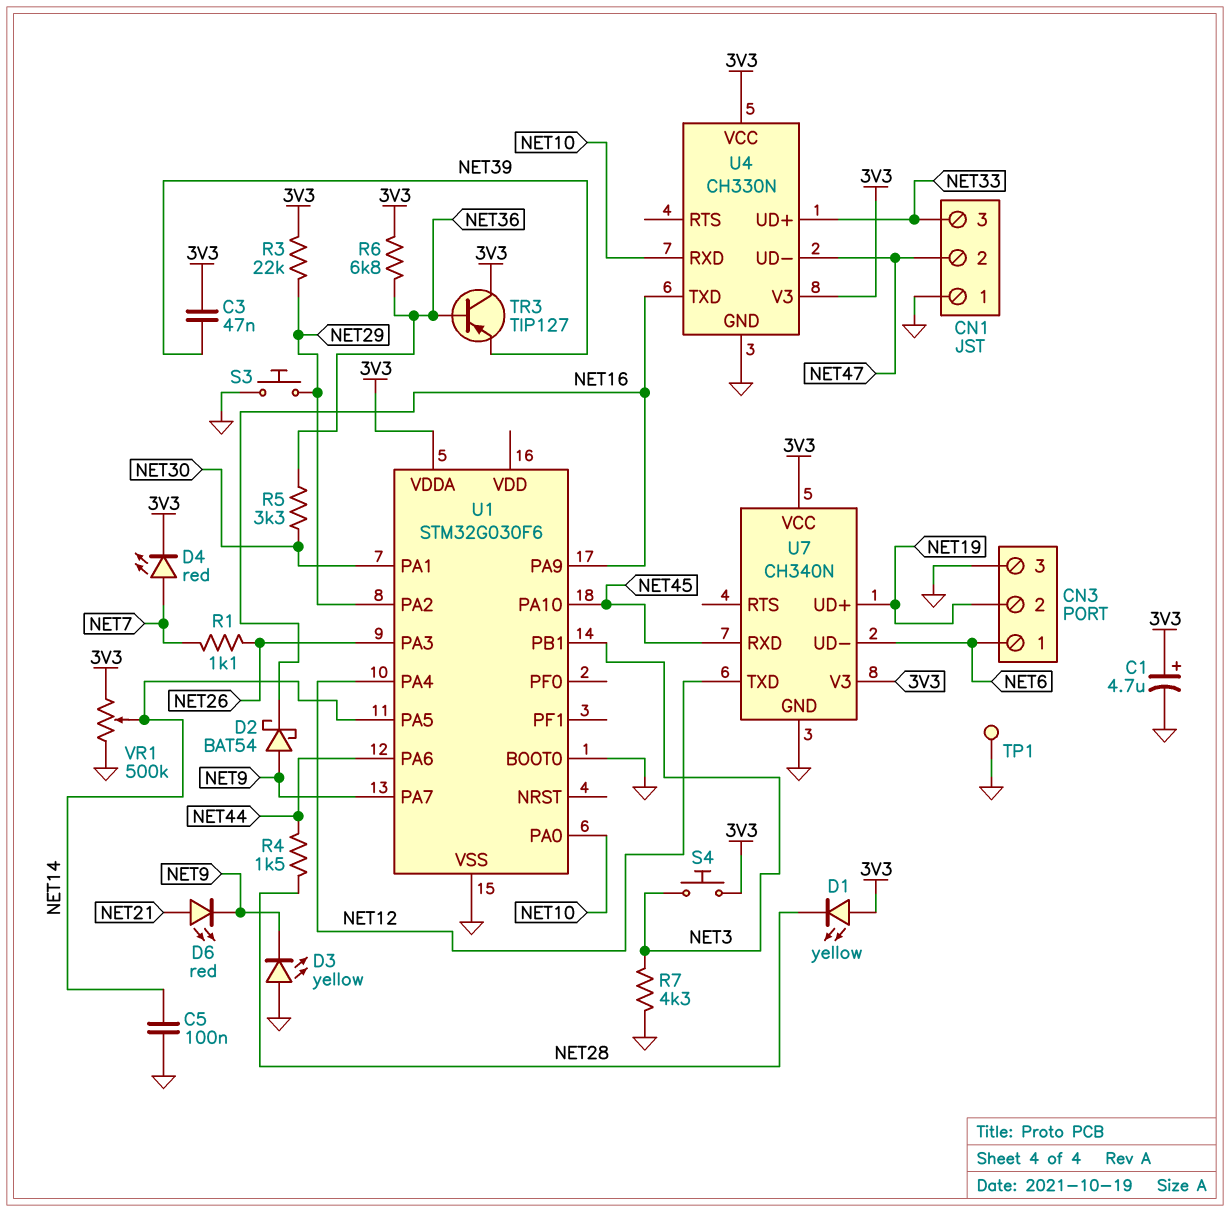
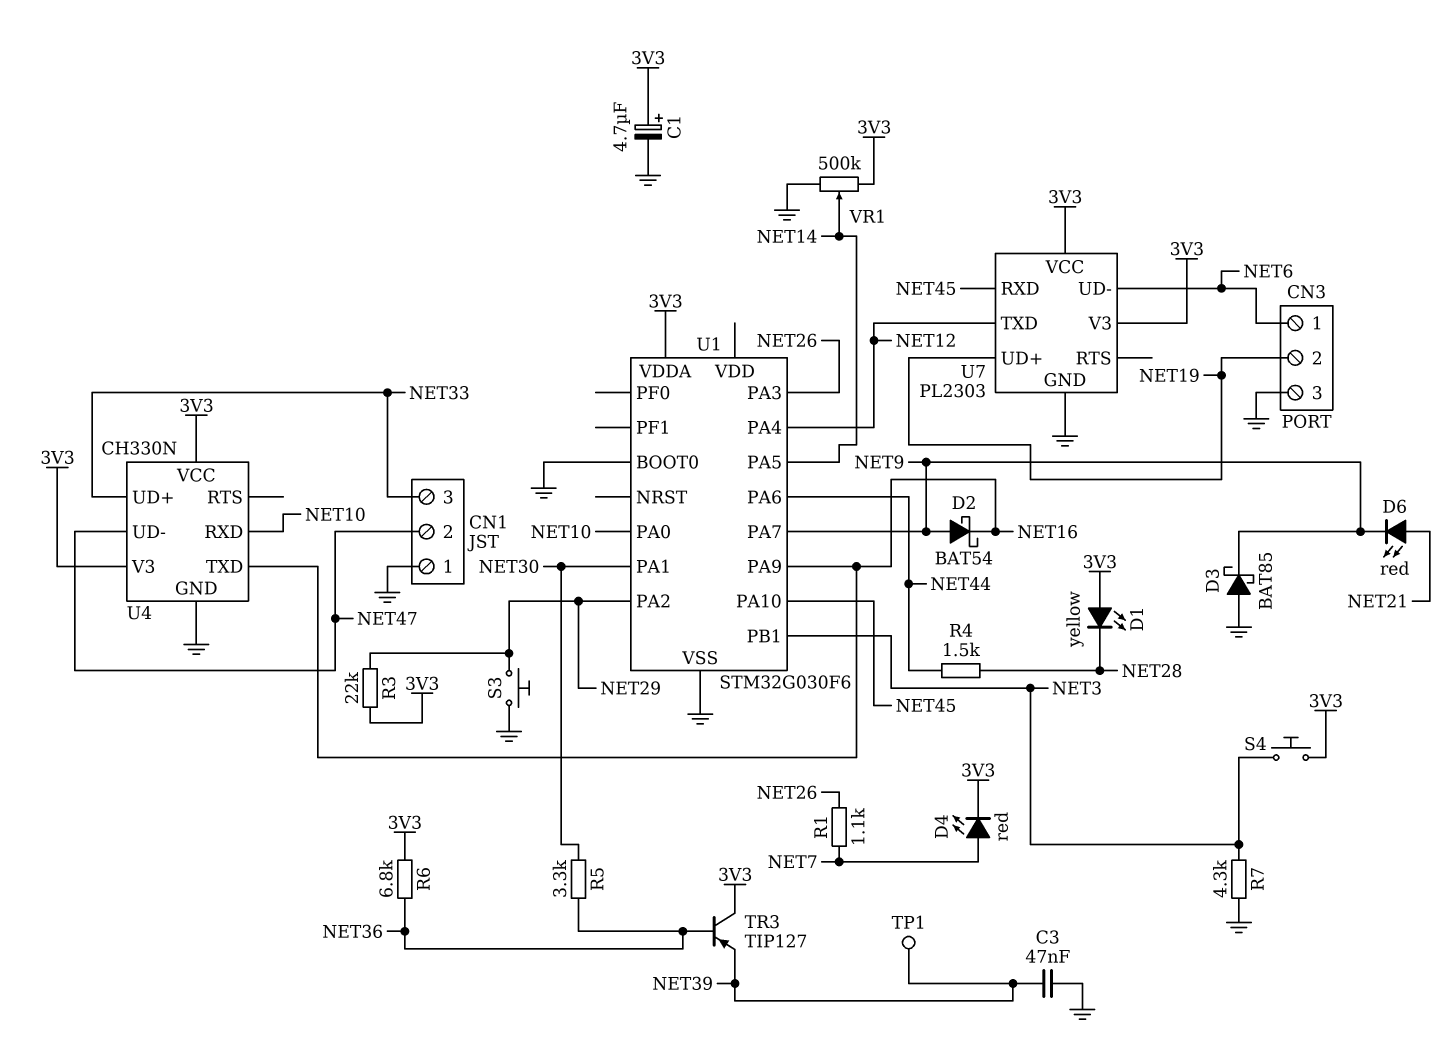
C3: 47nF (3V3, NET39) -> 47nF (GND, NET39)
C5: 100nF (GND, NET14) -> none
D3: LED yellow (A GND, K NET9) -> schottky BAT85 (A GND, K NET9)
TP1: test point (GND) -> test point (NET39)
U7: CH340N -> PL2303

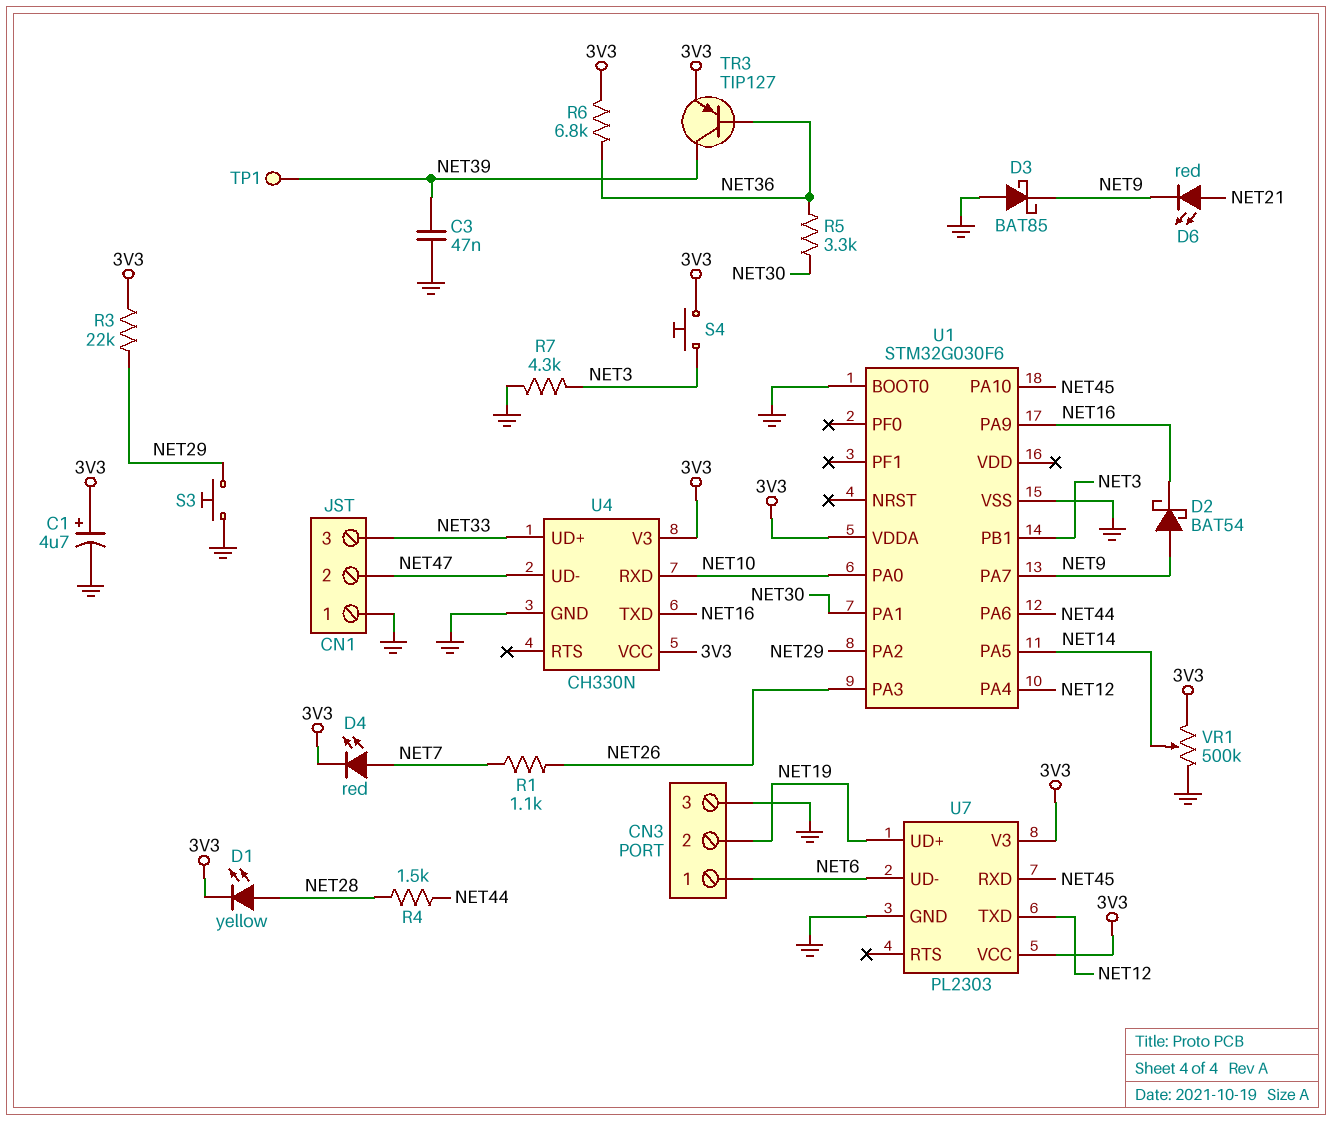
D1: LED yellow (A 3V3, K NET28) -> LED yellow (A NET28, K 3V3)
TR3: PNP TIP127 (B NET36, C 3V3, E NET39) -> PNP TIP127 (B NET36, C NET39, E 3V3)

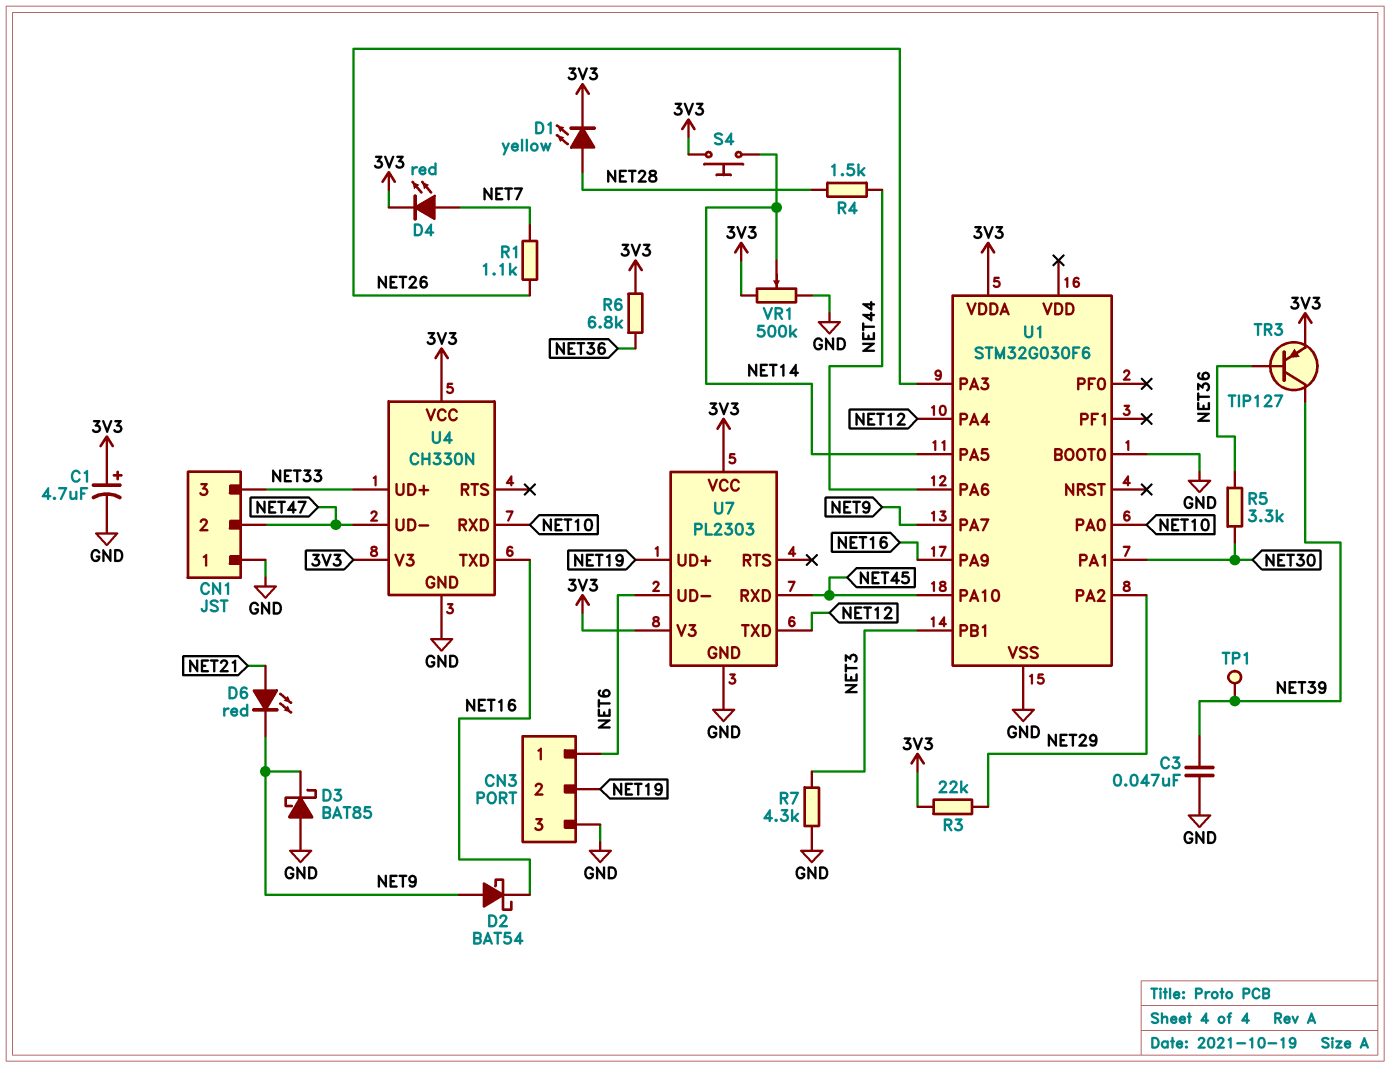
S3: button (GND, NET29) -> none
S4: button (3V3, NET3) -> button (3V3, NET14)

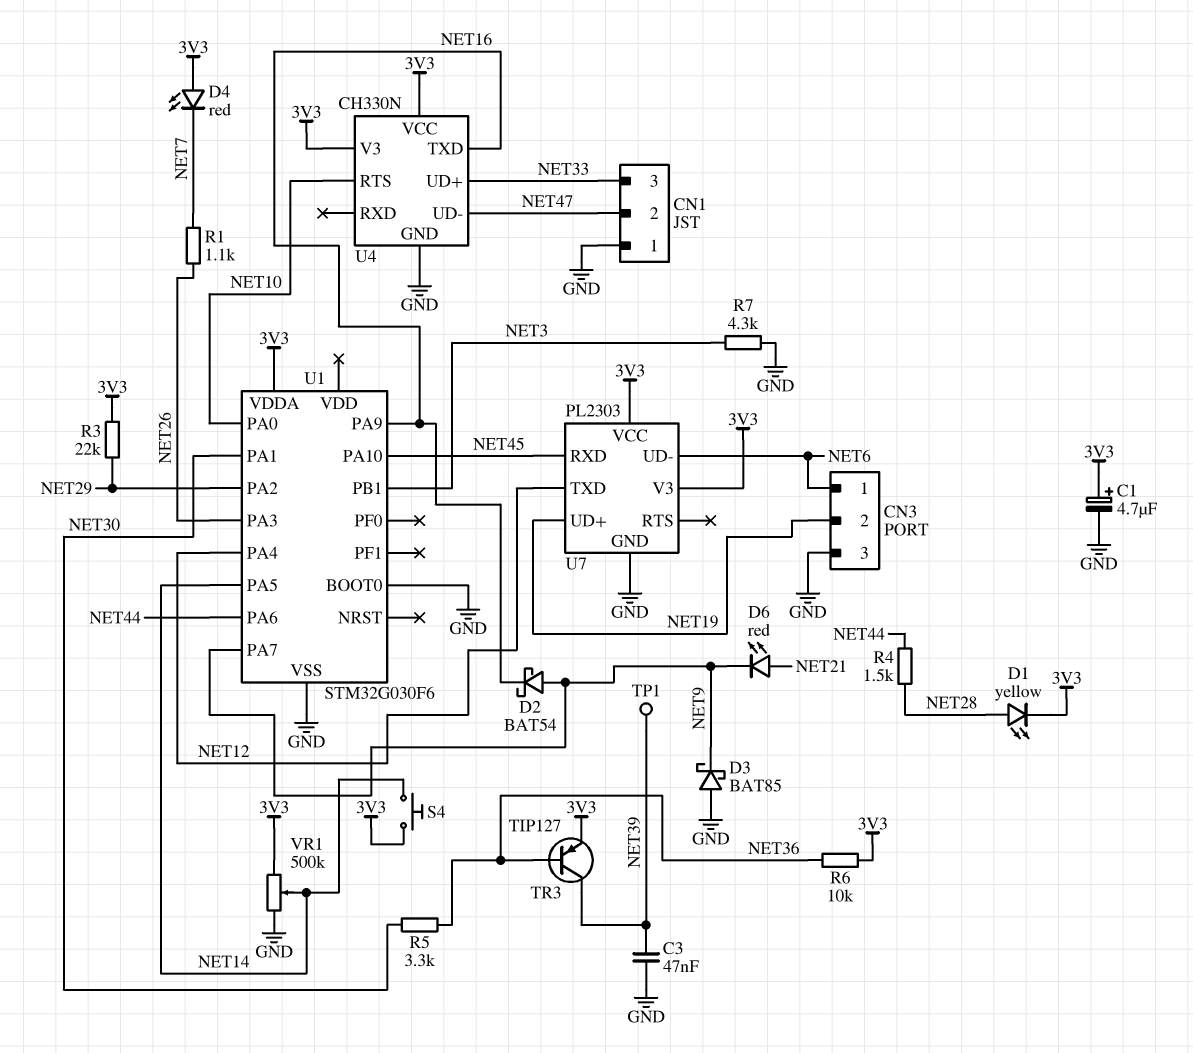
D4: LED red (A NET7, K 3V3) -> LED red (A 3V3, K NET7)
R6: 6.8k (3V3, NET36) -> 10k (3V3, NET36)
U4 pin RTS: none -> NET10
U4 pin RXD: NET10 -> none

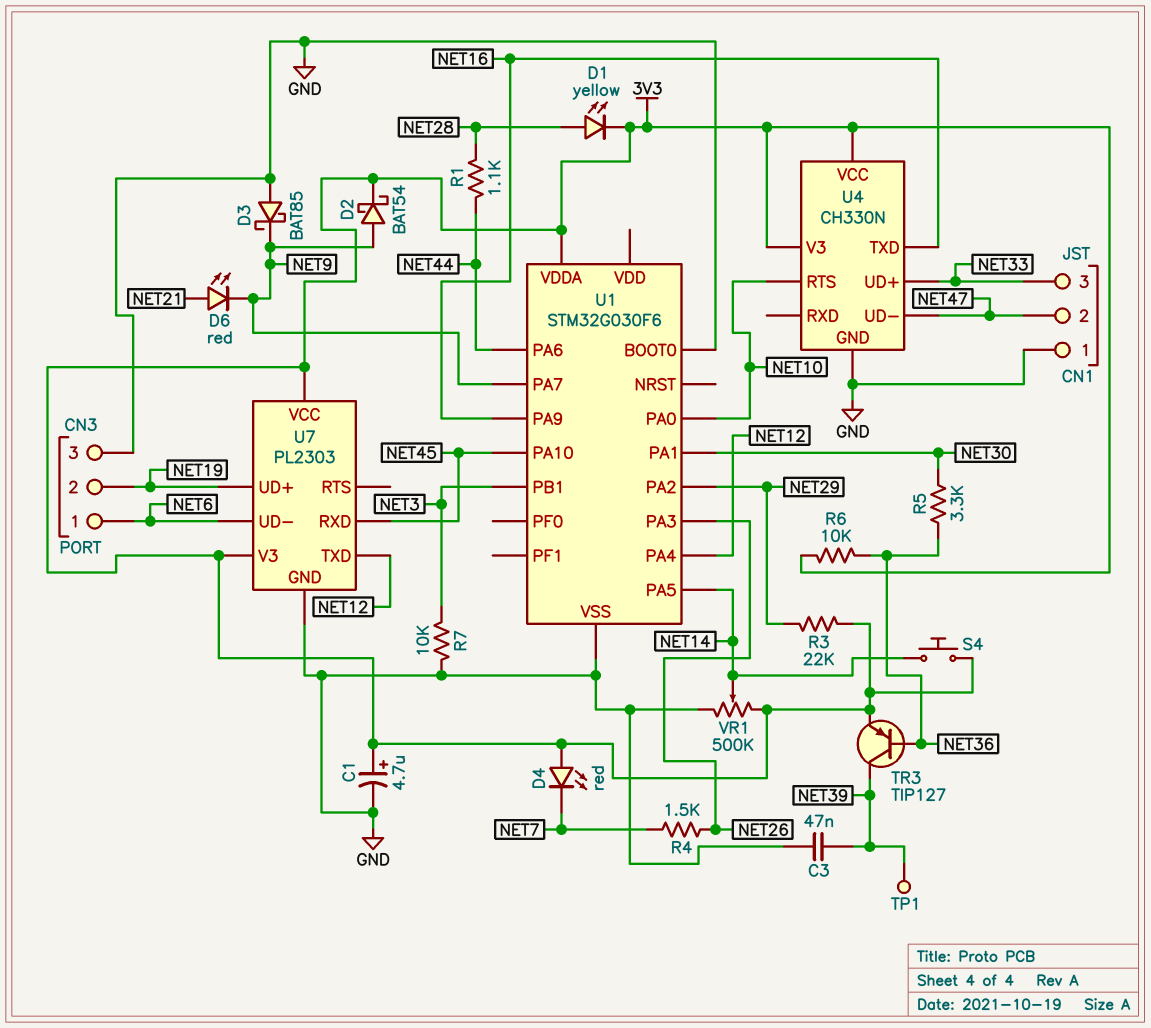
D2: schottky BAT54 (A NET9, K NET16) -> schottky BAT54 (A NET9, K 3V3)
R1: 1.1k (NET7, NET26) -> 1.1k (NET28, NET44)
R4: 1.5k (NET28, NET44) -> 1.5k (NET7, NET26)
R7: 4.3k (GND, NET3) -> 10k (GND, NET3)

